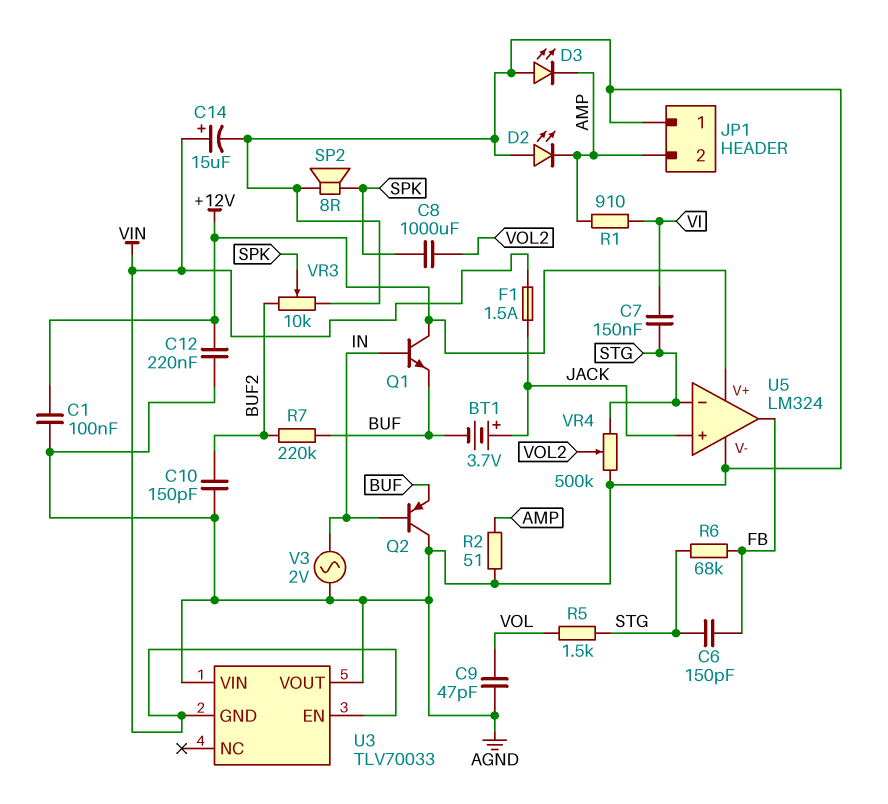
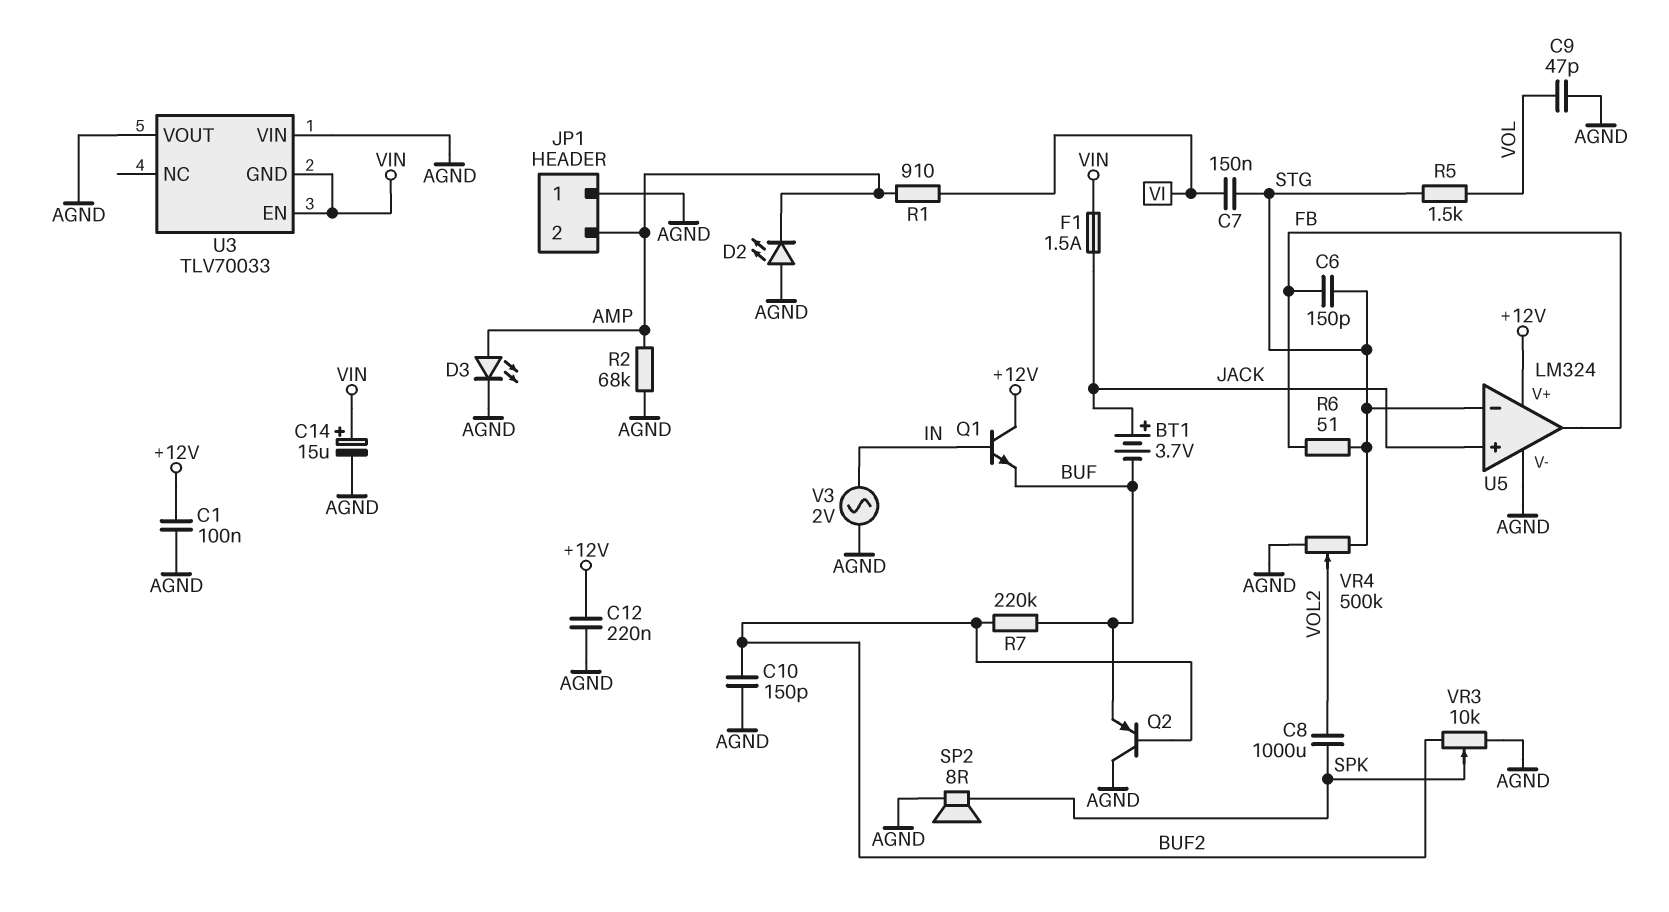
D3: LED (A AGND, K AMP) -> LED (A AMP, K AGND)
Q2: PNP (B IN, C AGND, E BUF) -> PNP (B BUF2, C AGND, E BUF)
R2: 51 (AGND, AMP) -> 68k (AGND, AMP)
R6: 68k (FB, STG) -> 51 (FB, STG)

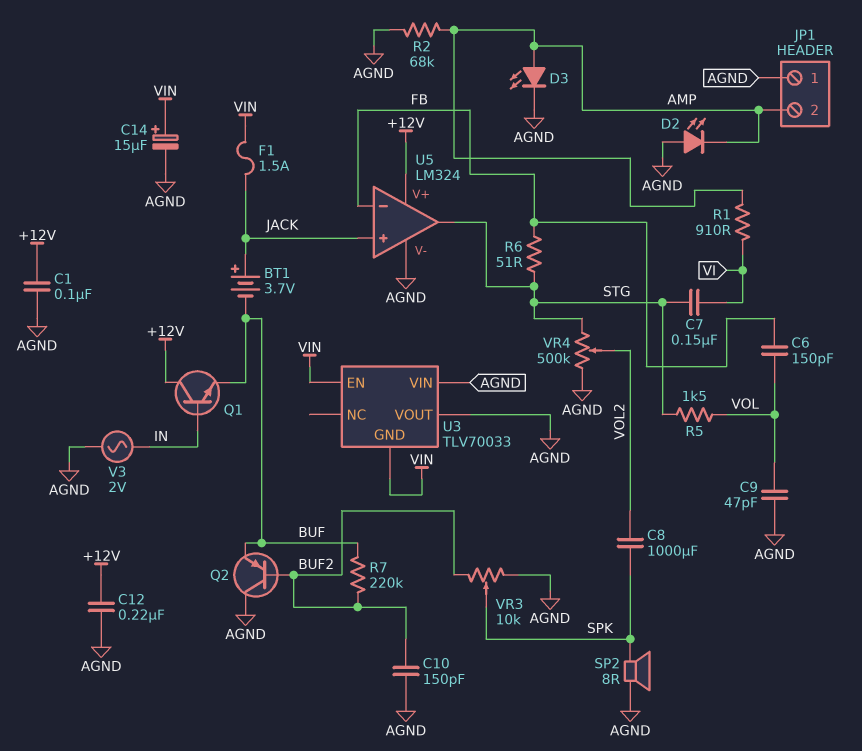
C6: 150pF (FB, STG) -> 150pF (FB, VOL)
U5 pin in-: STG -> FB
U5 pin out: FB -> STG

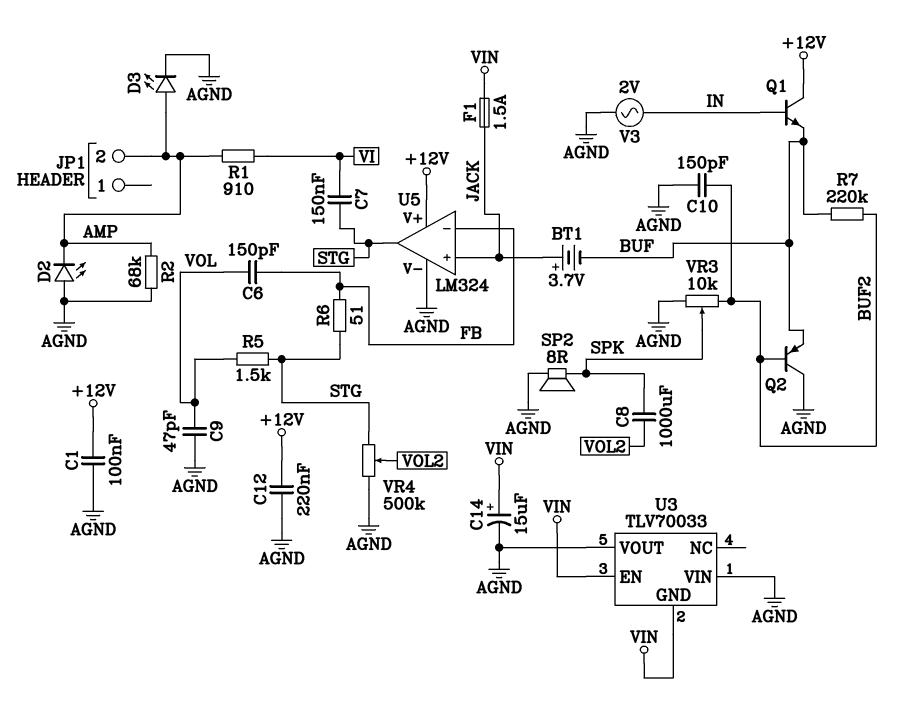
JP1 pin 1: AGND -> none

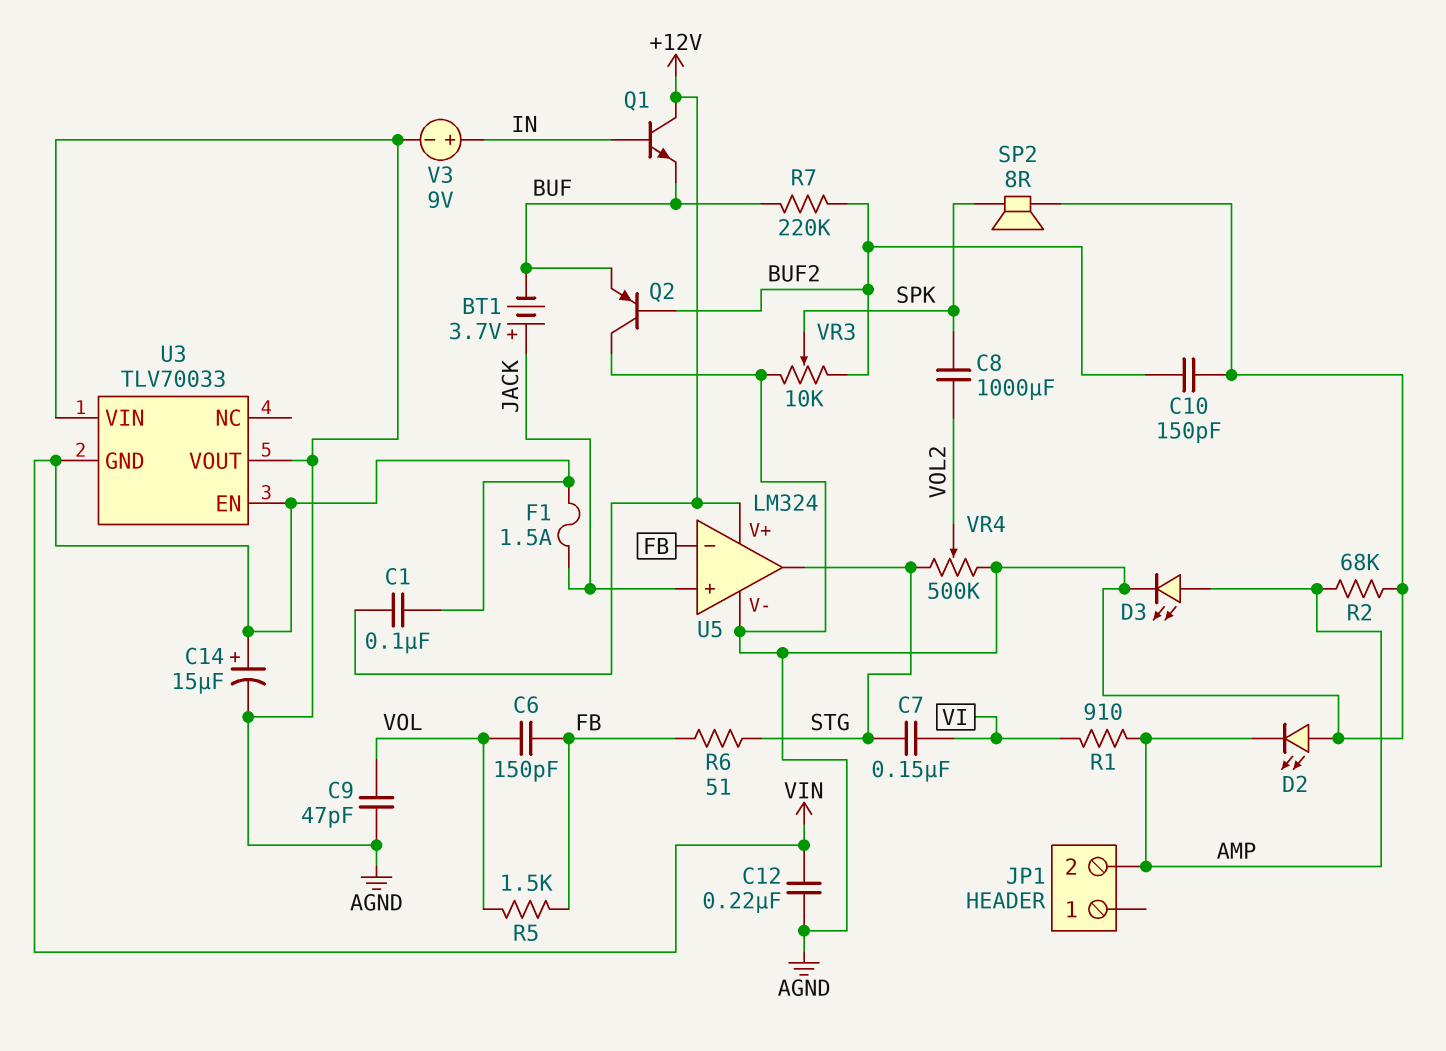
C1: 100nF (+12V, AGND) -> 100nF (+12V, VIN)
C12: 220nF (+12V, AGND) -> 220nF (AGND, VIN)
R5: 1.5k (STG, VOL) -> 1.5k (FB, VOL)
V3: AC 2V (AGND, IN) -> 9V (plus IN, minus AGND)

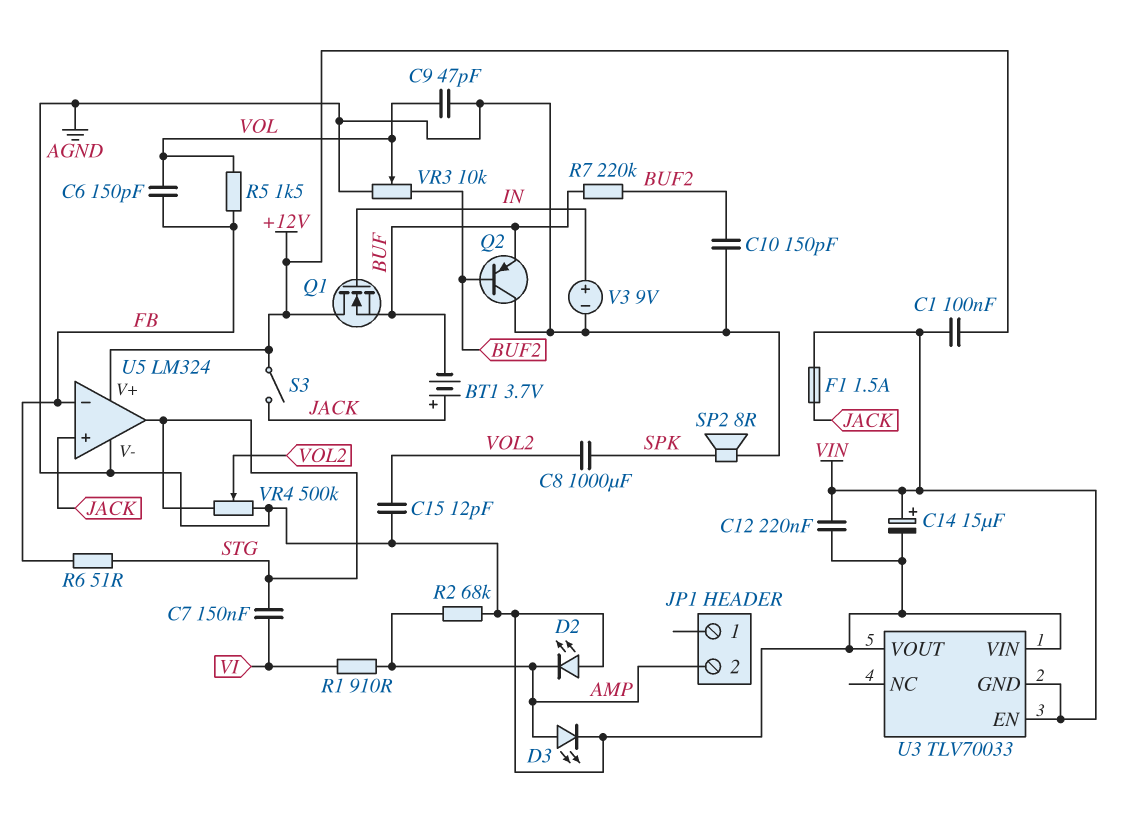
C15: none -> 12pF (AGND, VOL2)
Q1: NPN (B IN, C +12V, E BUF) -> NMOS (G IN, D +12V, S BUF)
S3: none -> switch (+12V, JACK)
VR3: 10k (AGND, BUF2, wiper SPK) -> 10k (AGND, BUF2, wiper VOL)

